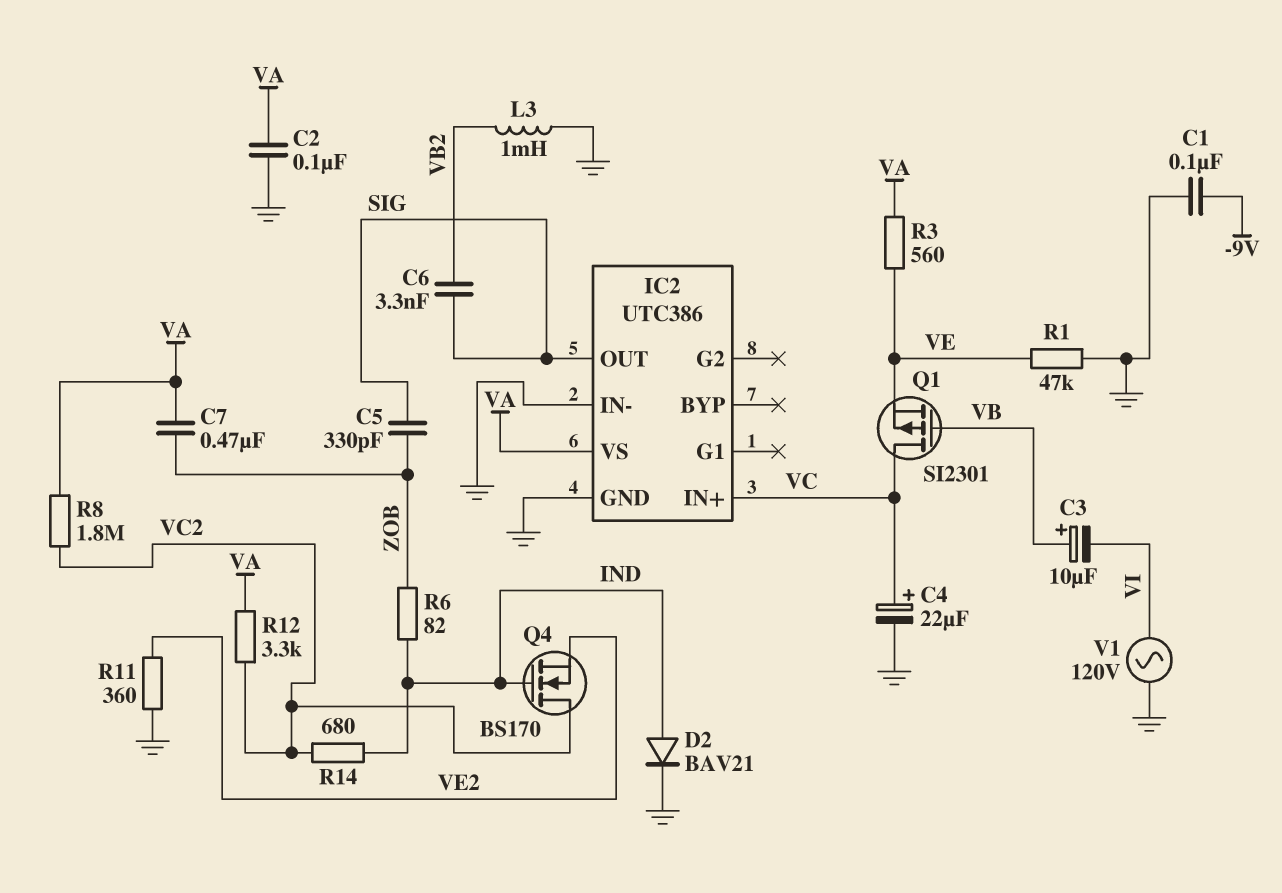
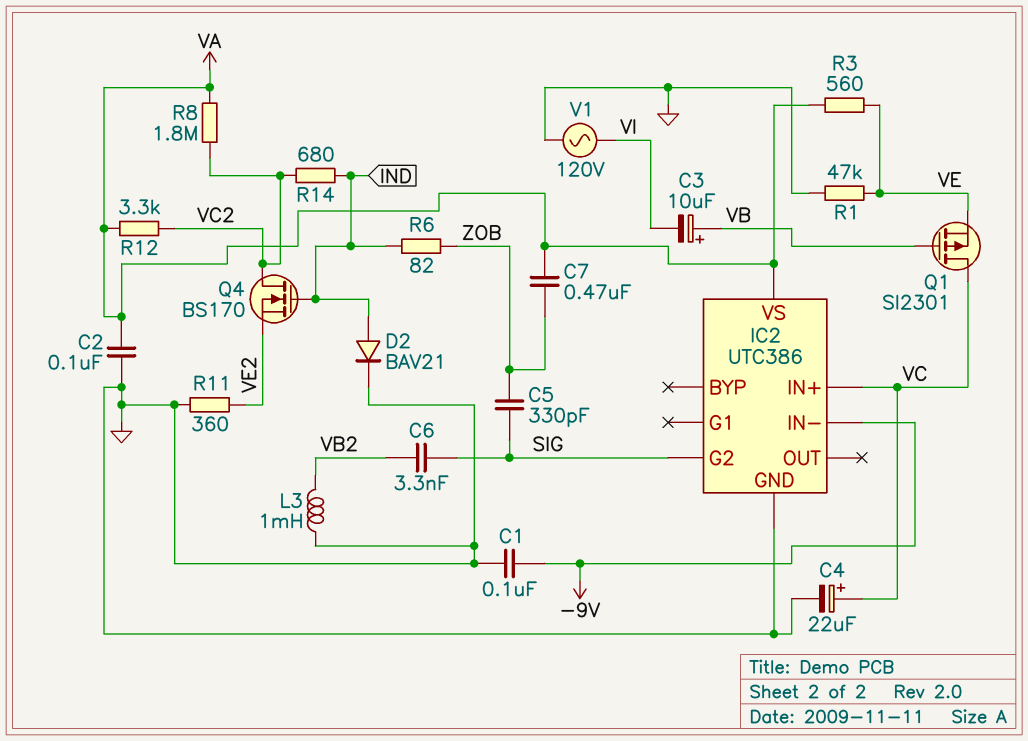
IC2 pin G2: none -> SIG
IC2 pin IN-: GND -> -9V
IC2 pin OUT: SIG -> none

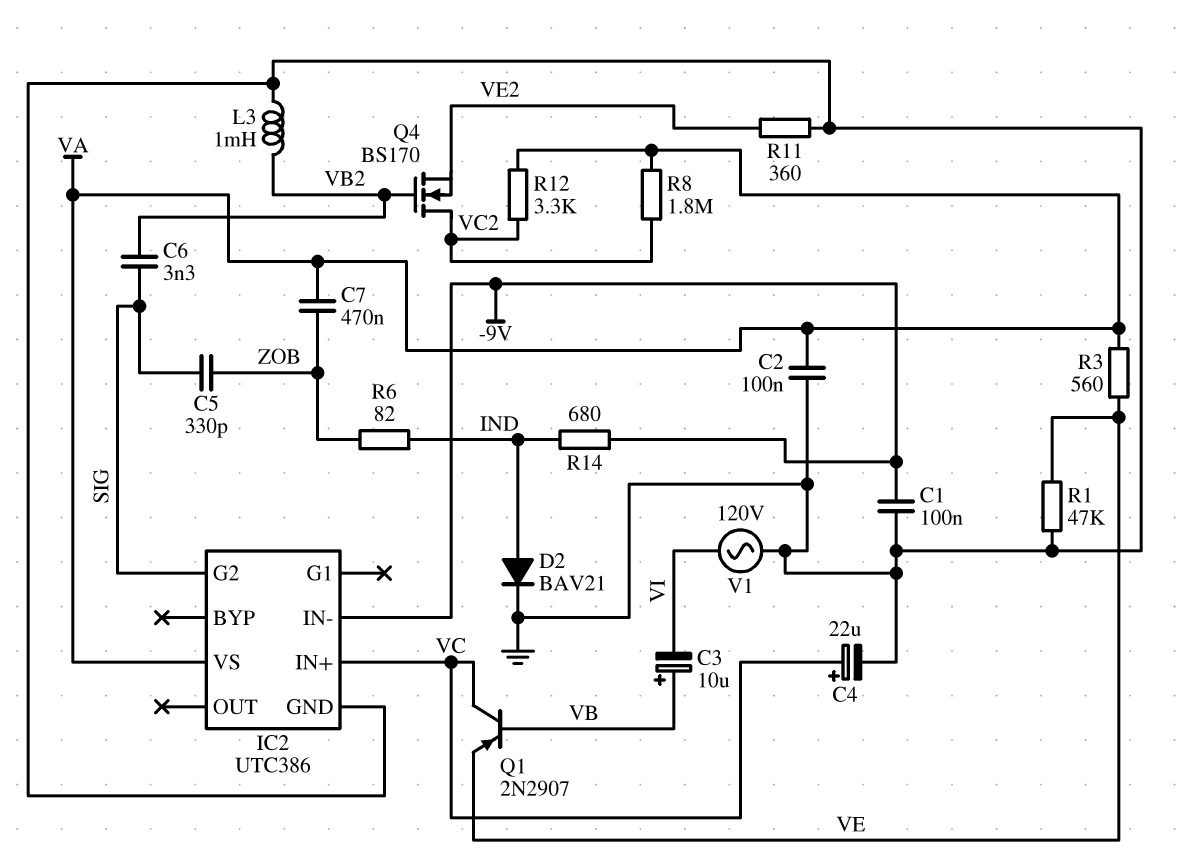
Q1: PMOS SI2301 (G VB, D VC, S VE) -> PNP 2N2907 (B VB, C VC, E VE)
Q4: NMOS BS170 (G IND, D VC2, S VE2) -> NMOS BS170 (G VB2, D VC2, S VE2)
R14: 680 (IND, VC2) -> 680 (-9V, IND)

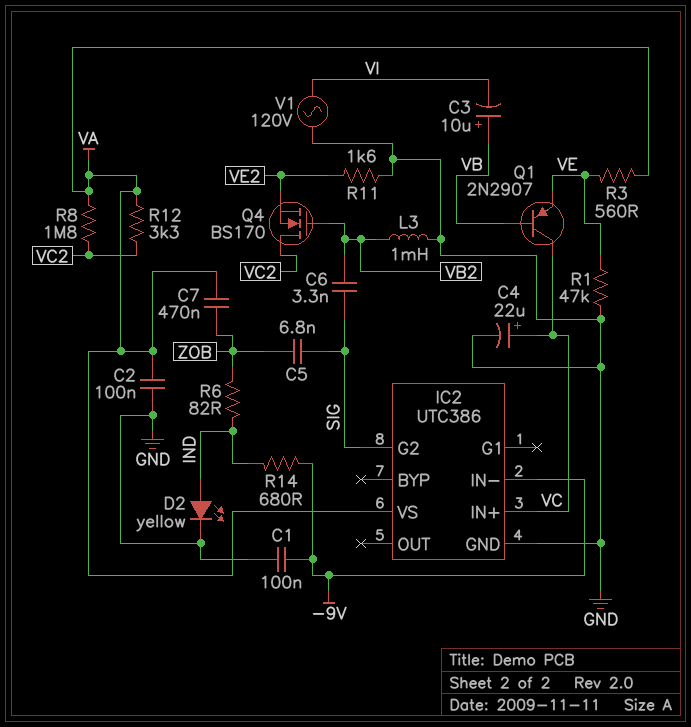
C5: 330pF (SIG, ZOB) -> 6.8nF (SIG, ZOB)
D2: diode BAV21 (A IND, K GND) -> LED yellow (A IND, K GND)
R11: 360 (GND, VE2) -> 1.6k (GND, VE2)

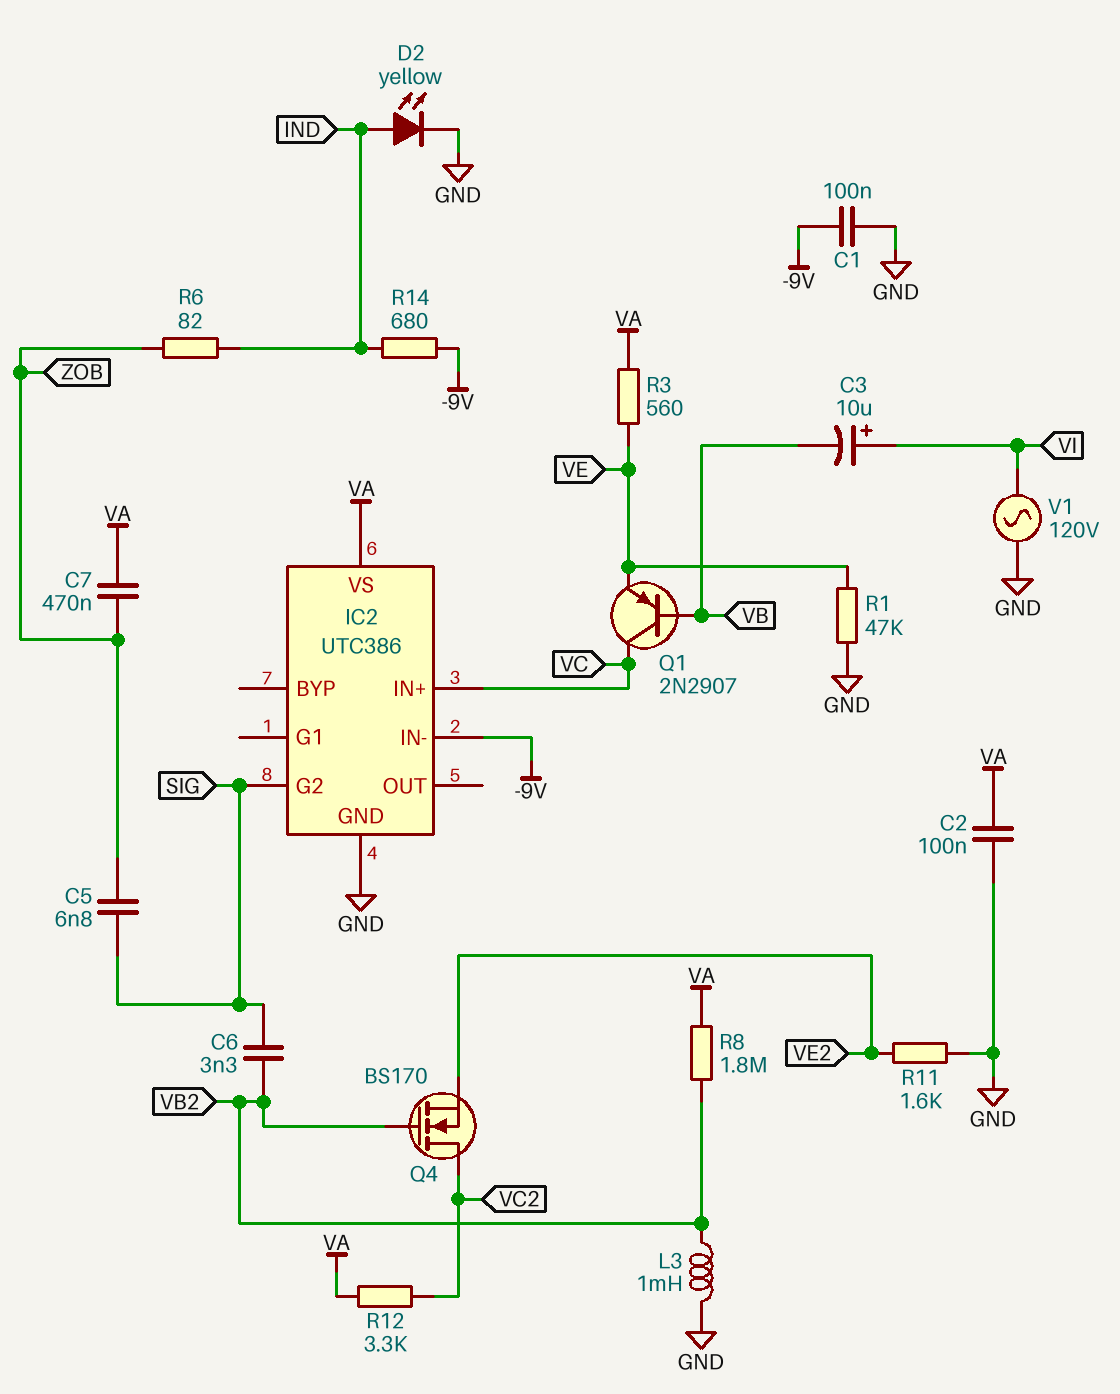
C3: 10uF (plus VB, minus VI) -> 10uF (plus VI, minus VB)
C4: 22uF (plus VC, minus GND) -> none
R8: 1.8M (VA, VC2) -> 1.8M (VA, VB2)

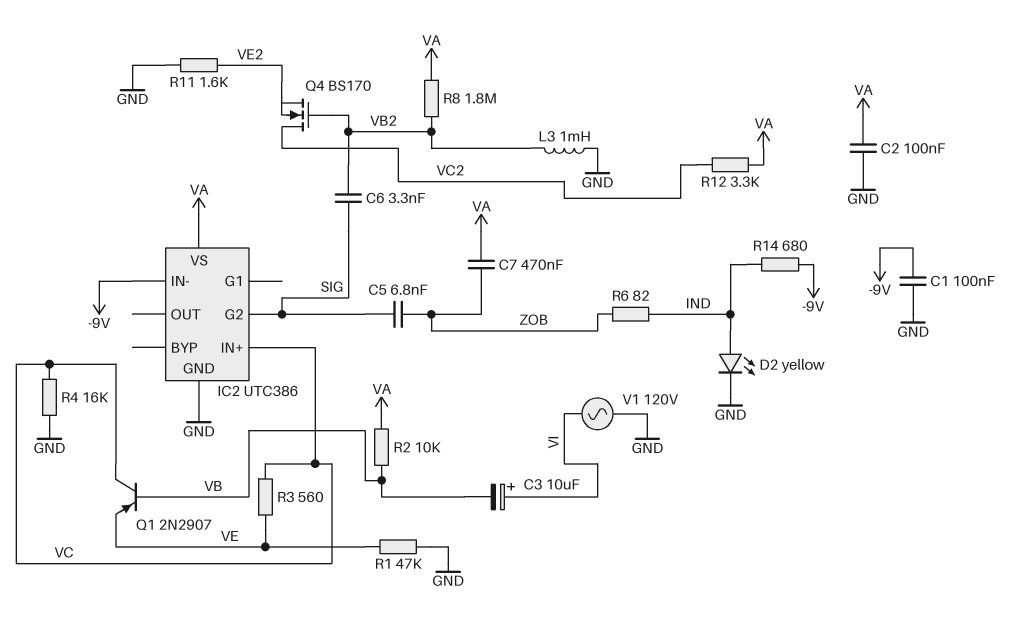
R2: none -> 10k (VA, VB)
R3: 560 (VA, VE) -> 560 (VC, VE)
R4: none -> 16k (GND, VC)

